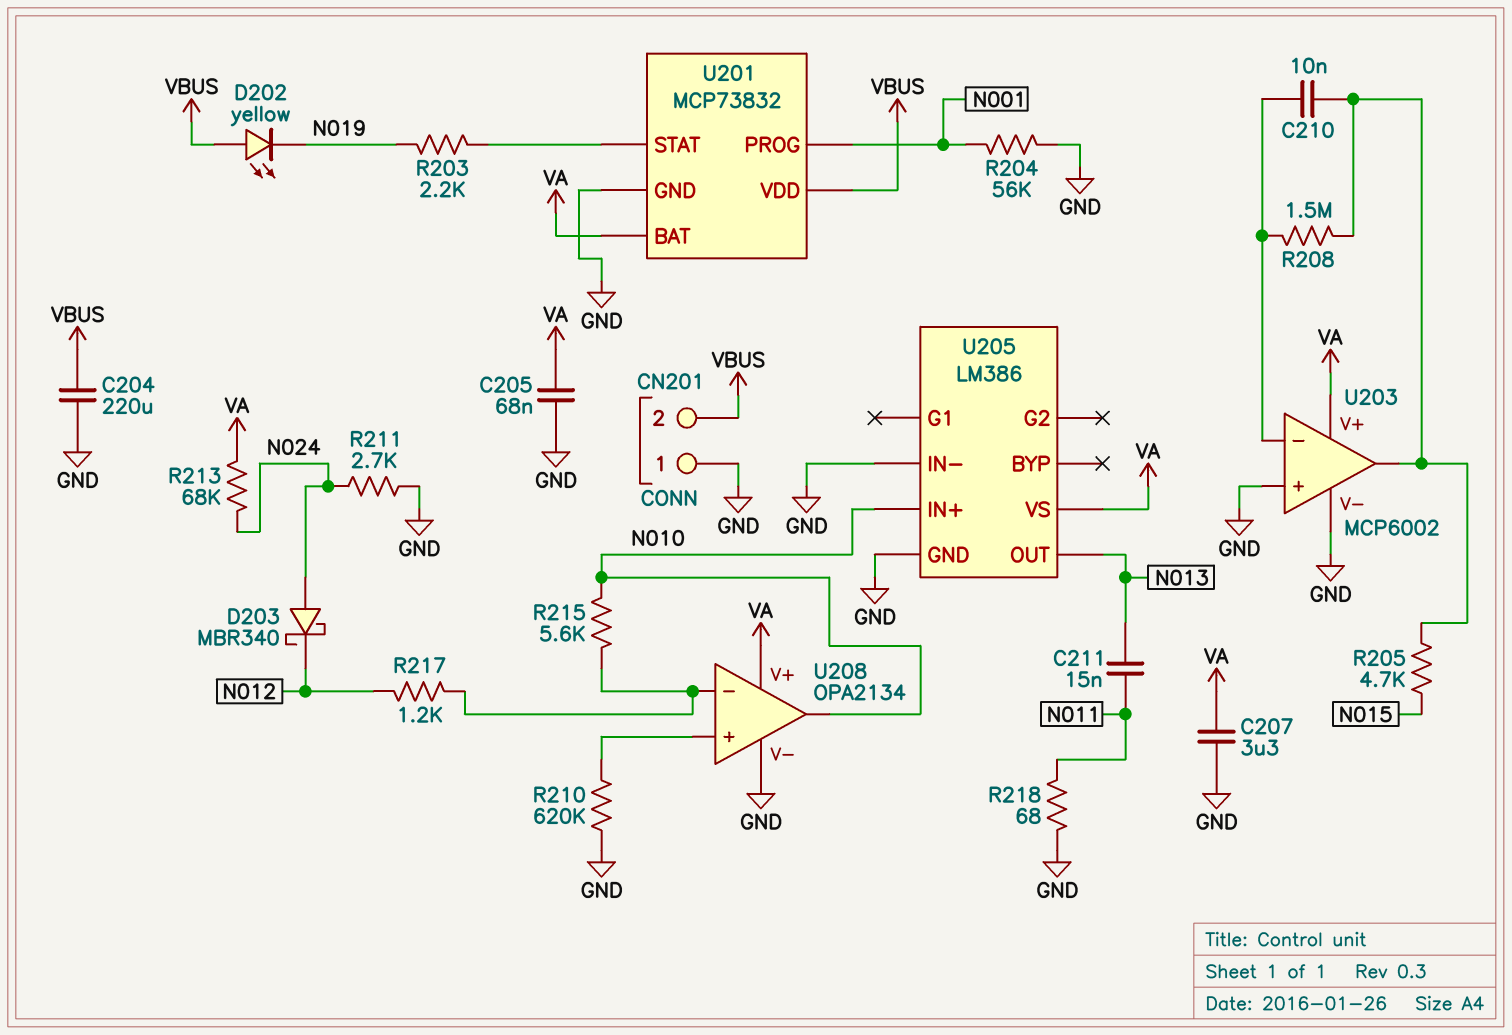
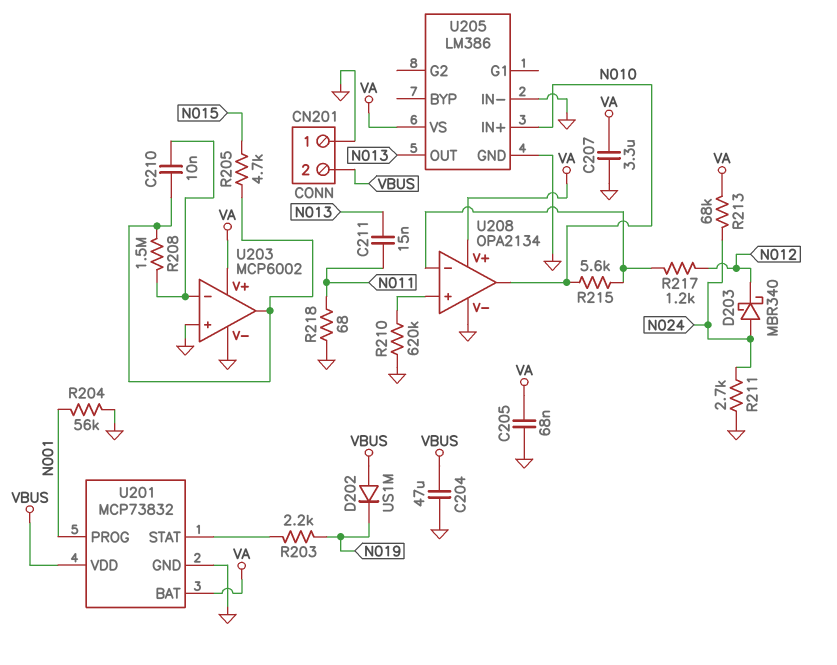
C204: 220uF (GND, VBUS) -> 47uF (GND, VBUS)
D202: LED yellow (A VBUS, K N019) -> diode US1M (A VBUS, K N019)

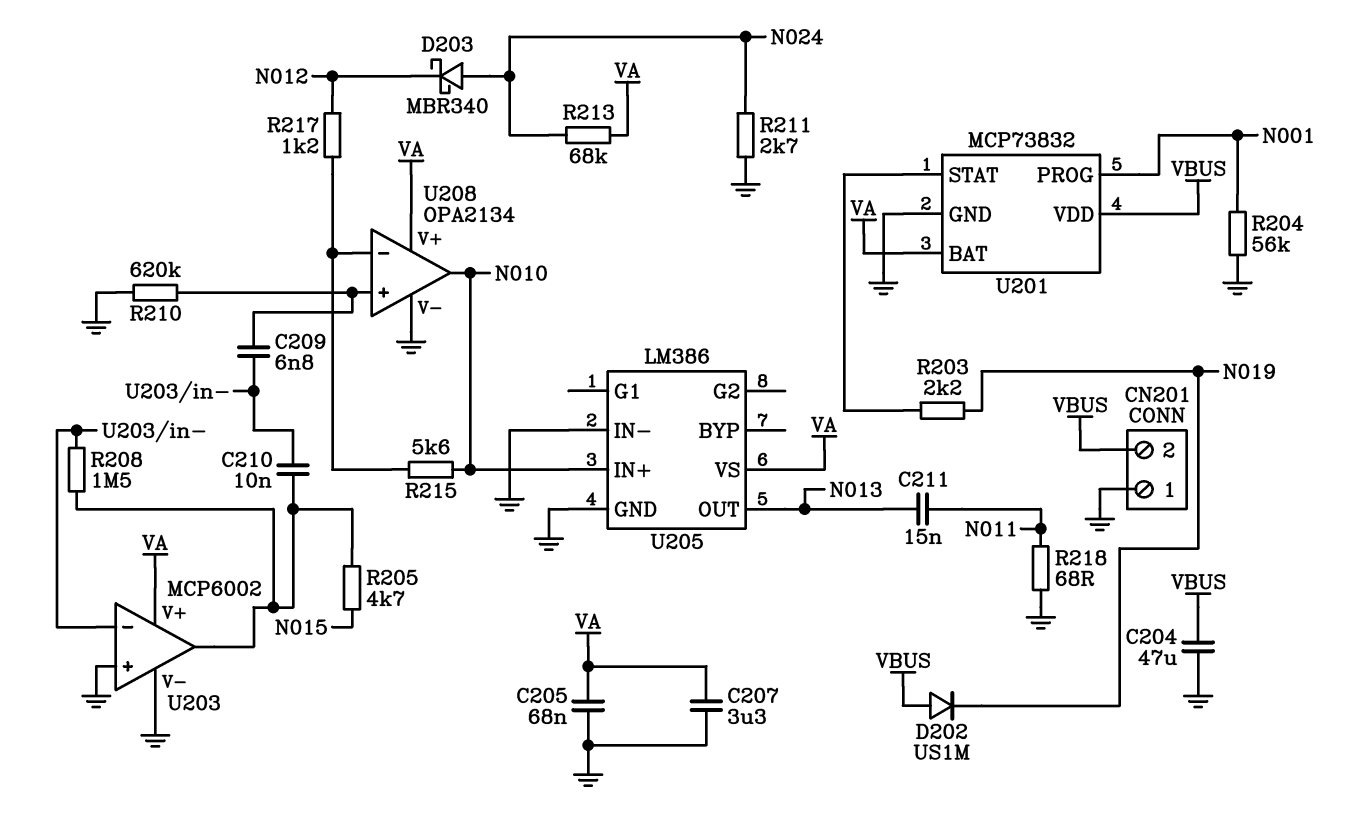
C209: none -> 6.8nF (U203/in-, U208/in+)

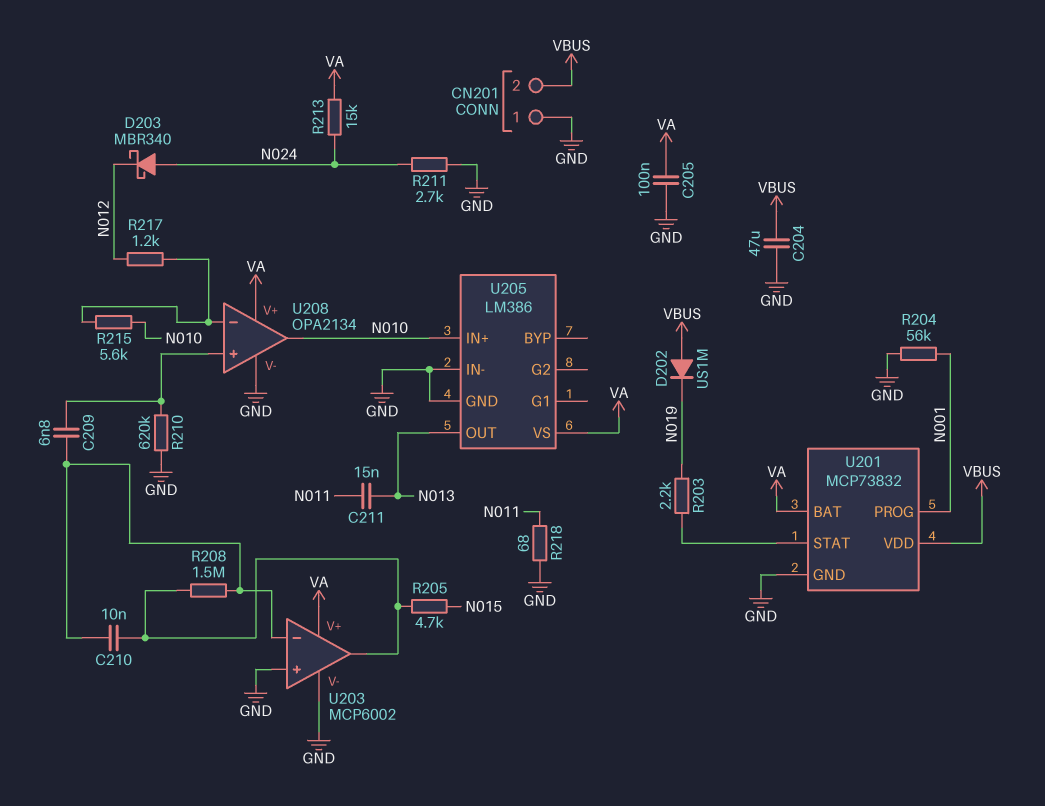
C205: 68nF (GND, VA) -> 100nF (GND, VA)
C207: 3.3uF (GND, VA) -> none
R213: 68k (N024, VA) -> 15k (N024, VA)

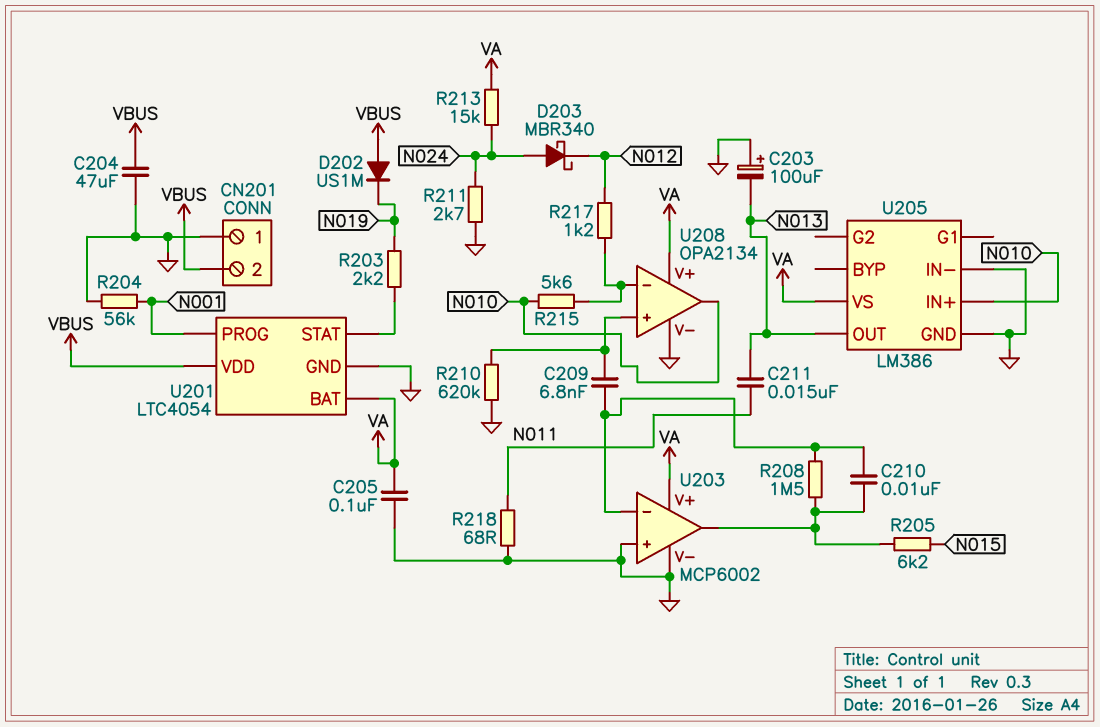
C203: none -> 100uF (plus GND, minus N013)
R205: 4.7k (N015, U203/out) -> 6.2k (N015, U203/out)
U201: MCP73832 -> LTC4054

